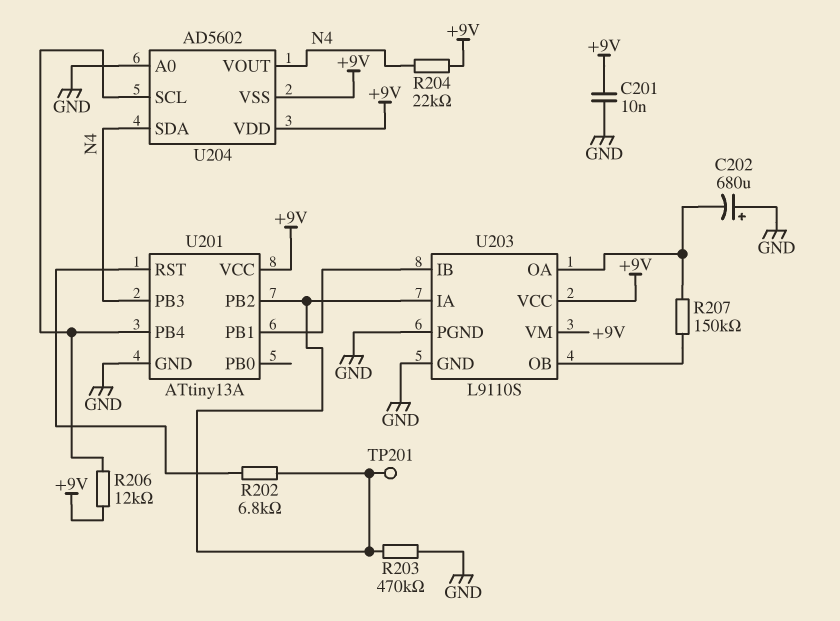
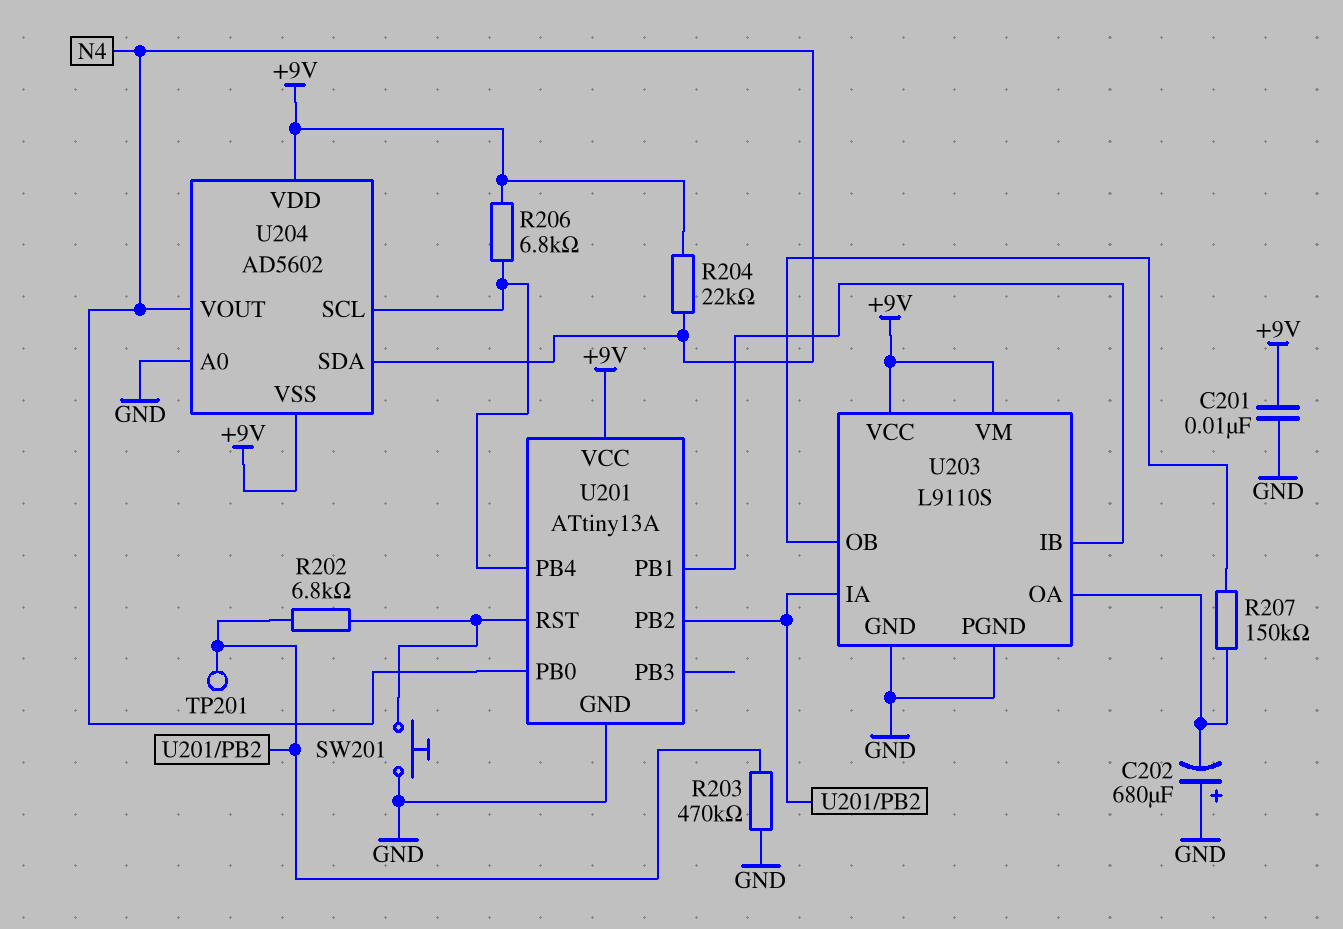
R206: 12k (+9V, U201/PB4) -> 6.8k (+9V, U201/PB4)
SW201: none -> button (GND, U201/RST)
U201 pin PB0: none -> N4
U201 pin PB3: N4 -> none

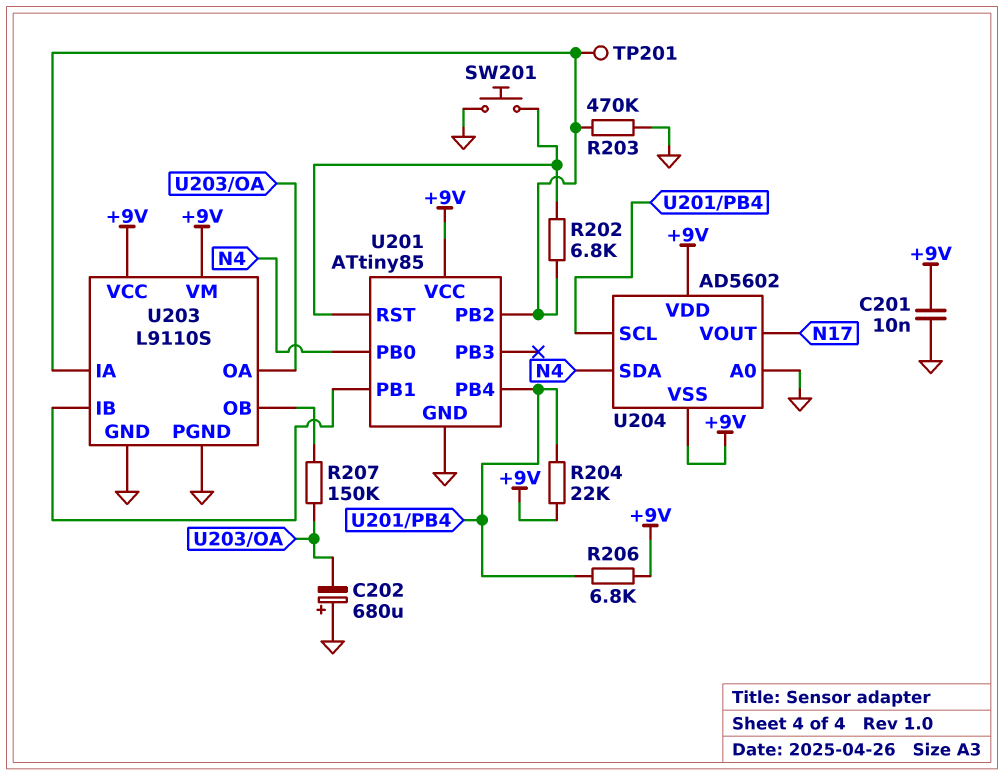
R204: 22k (+9V, N4) -> 22k (+9V, U201/PB4)
U201: ATtiny13A -> ATtiny85
U204 pin VOUT: N4 -> N17

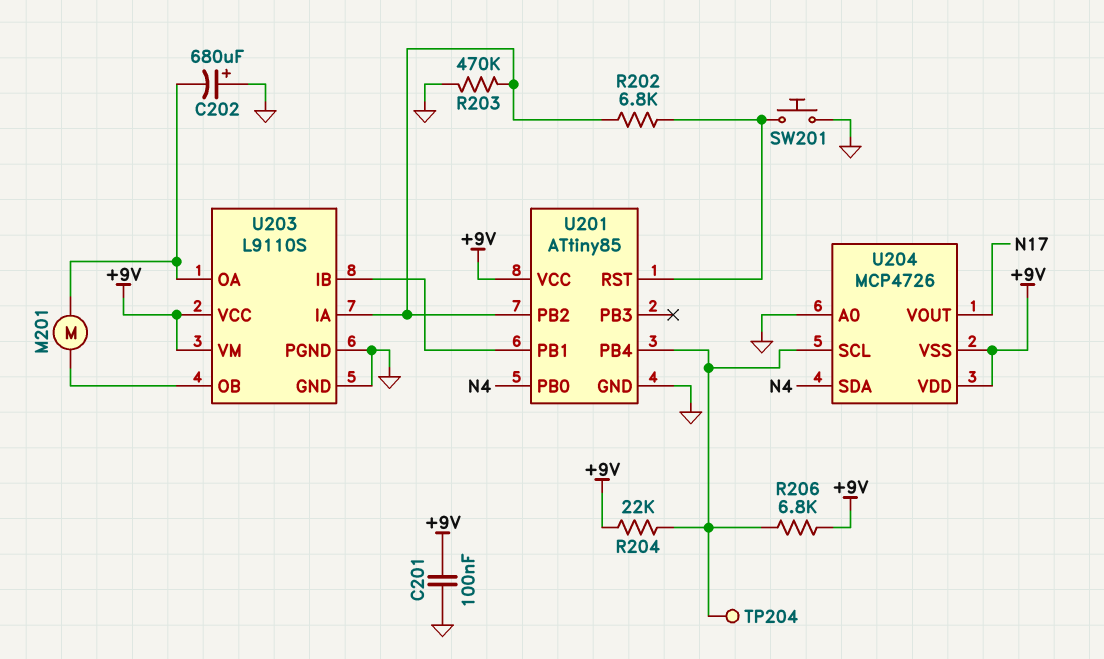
C201: 10nF (+9V, GND) -> 100nF (+9V, GND)
M201: none -> motor (U203/OA, U203/OB)
R207: 150k (U203/OA, U203/OB) -> none
TP201: test point (U201/PB2) -> none
TP204: none -> test point (U201/PB4)
U204: AD5602 -> MCP4726

